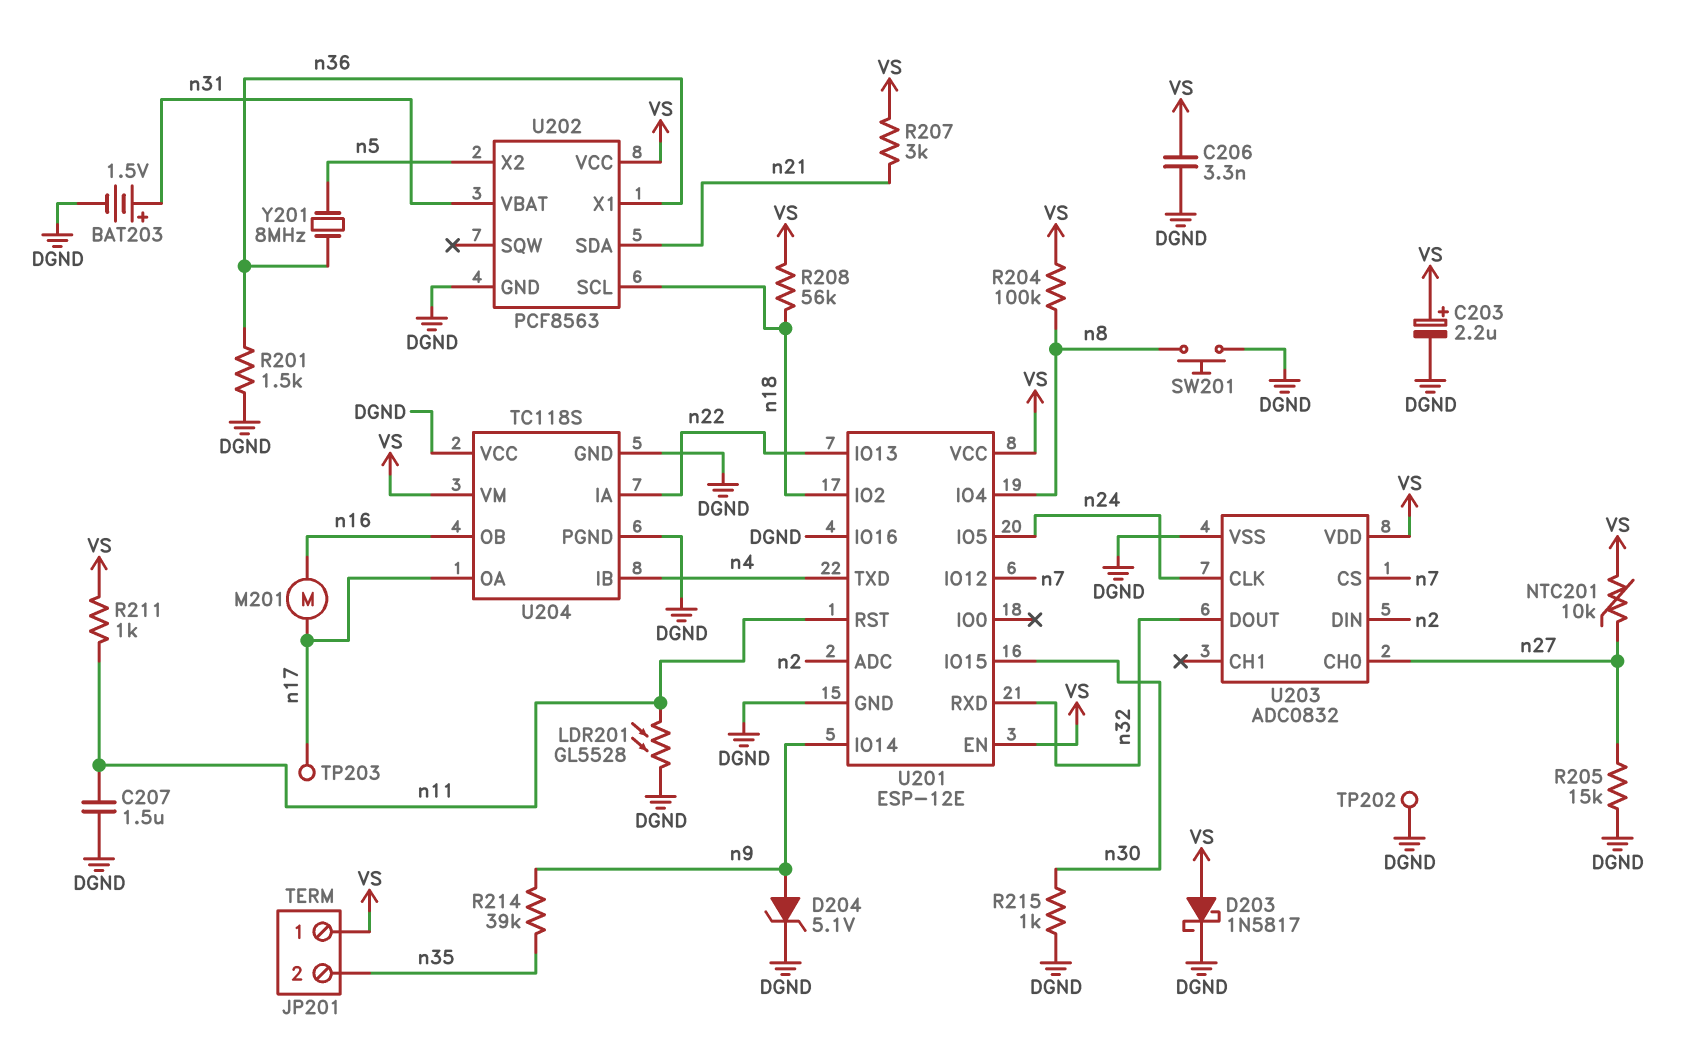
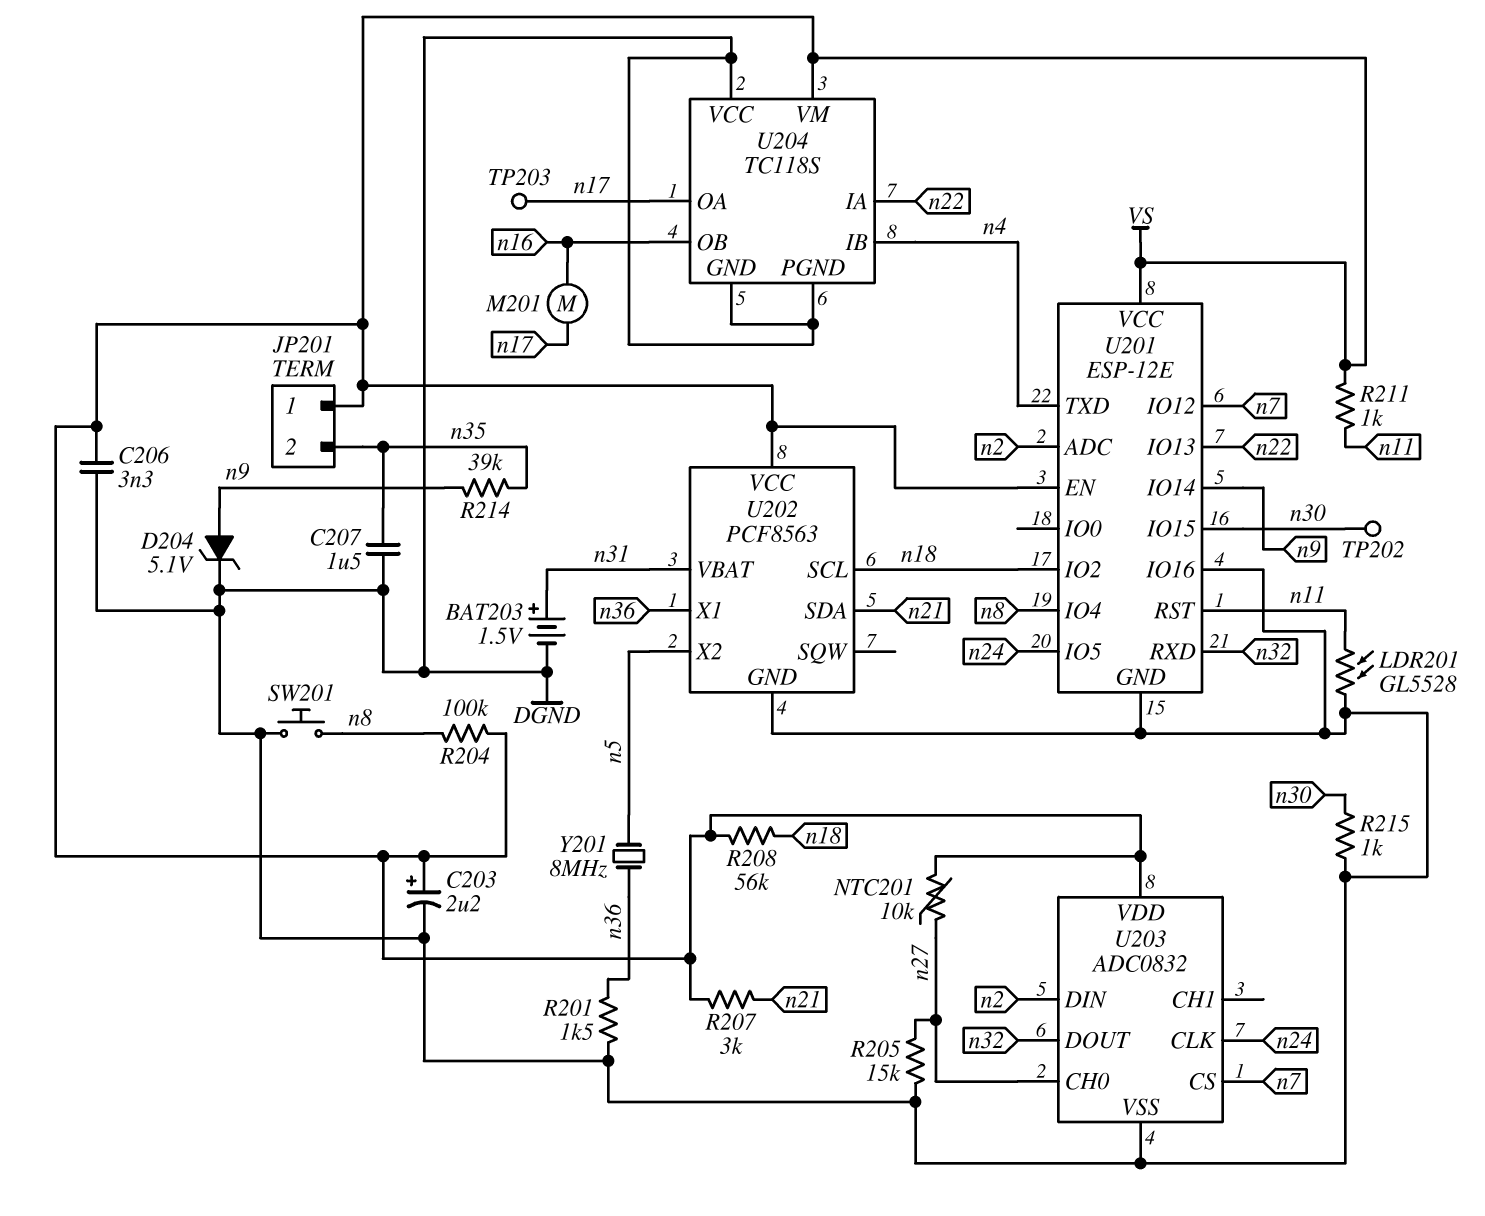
C207: 1.5uF (DGND, n11) -> 1.5uF (DGND, n35)
D203: schottky 1N5817 (A VS, K DGND) -> none
TP202: test point (DGND) -> test point (n30)

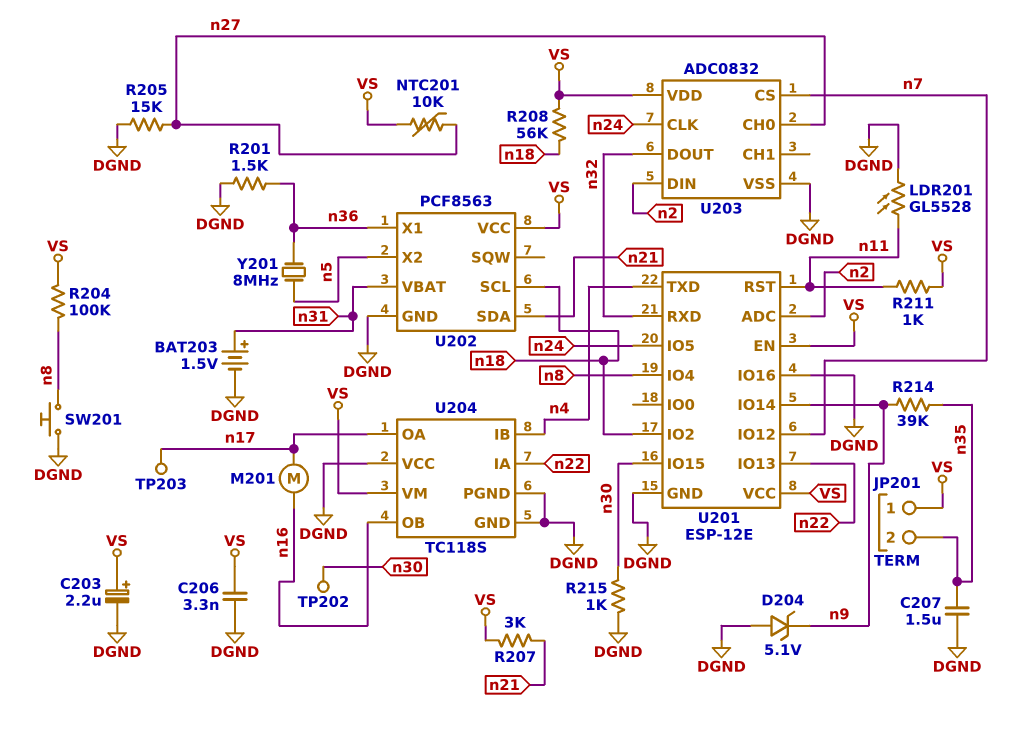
D204: zener 5.1V (A n9, K DGND) -> zener 5.1V (A DGND, K n9)

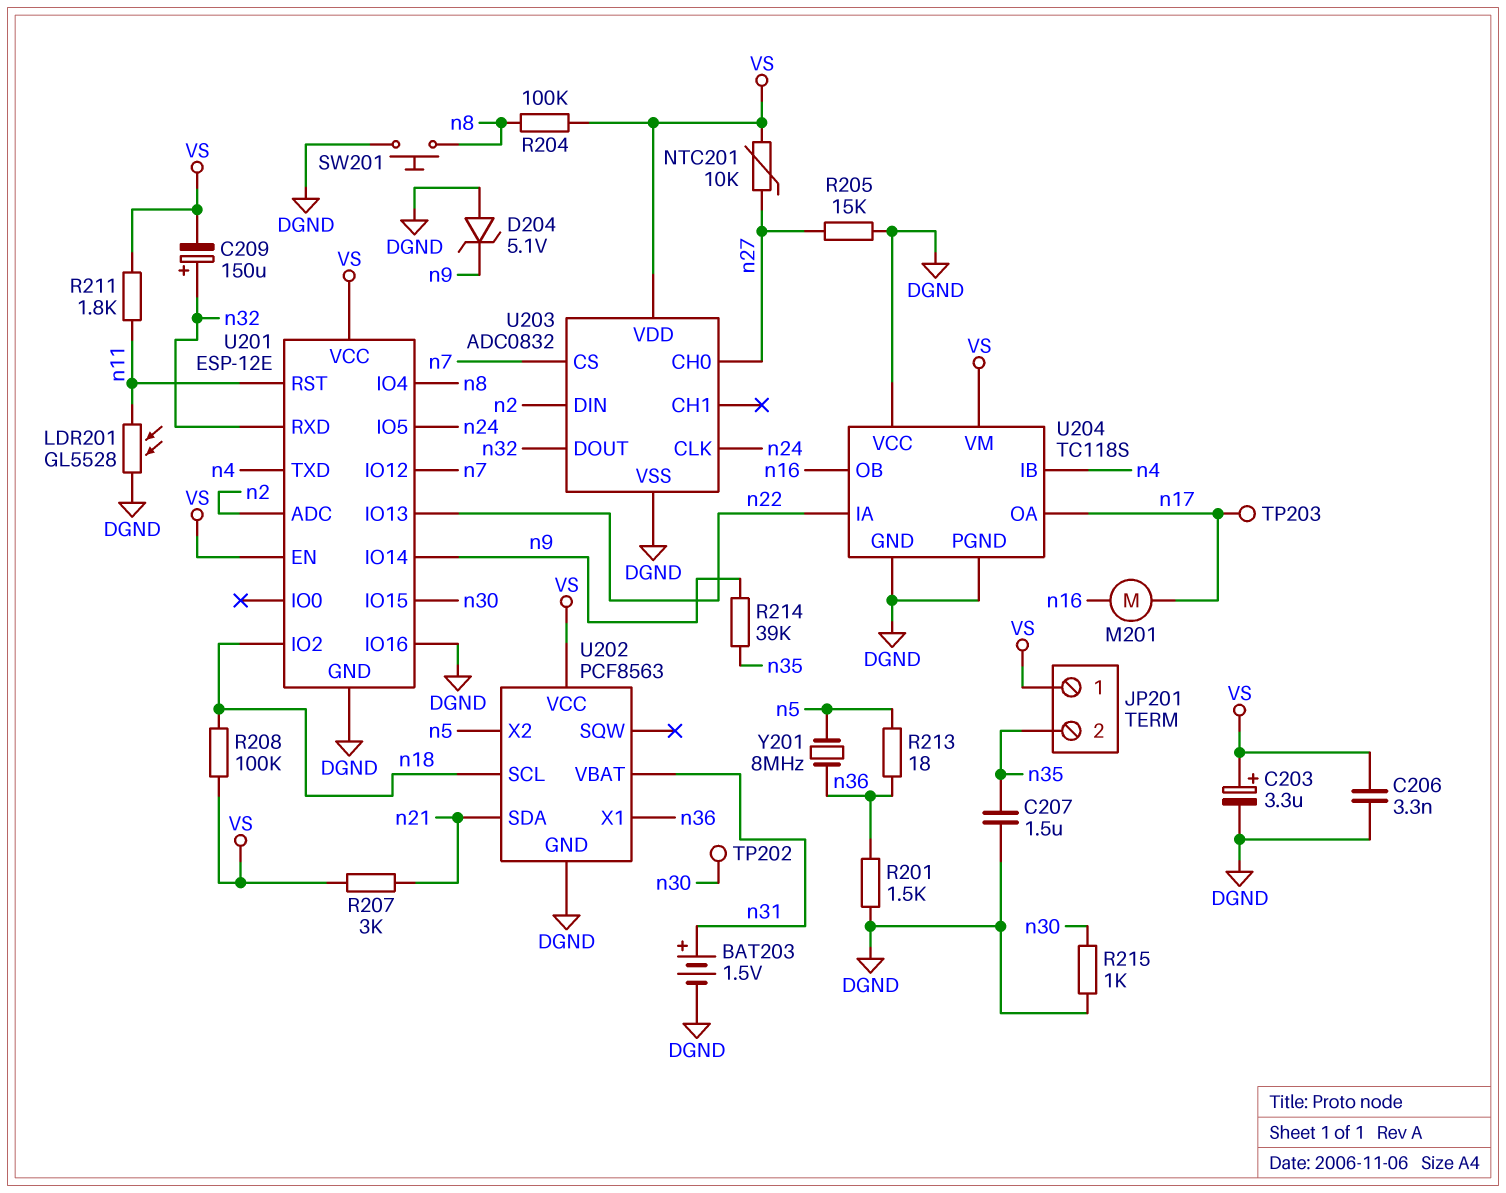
C203: 2.2uF (plus VS, minus DGND) -> 3.3uF (plus VS, minus DGND)
C209: none -> 150uF (plus n32, minus VS)
R208: 56k (VS, n18) -> 100k (VS, n18)
R211: 1k (VS, n11) -> 1.8k (VS, n11)
R213: none -> 18 (n5, n36)

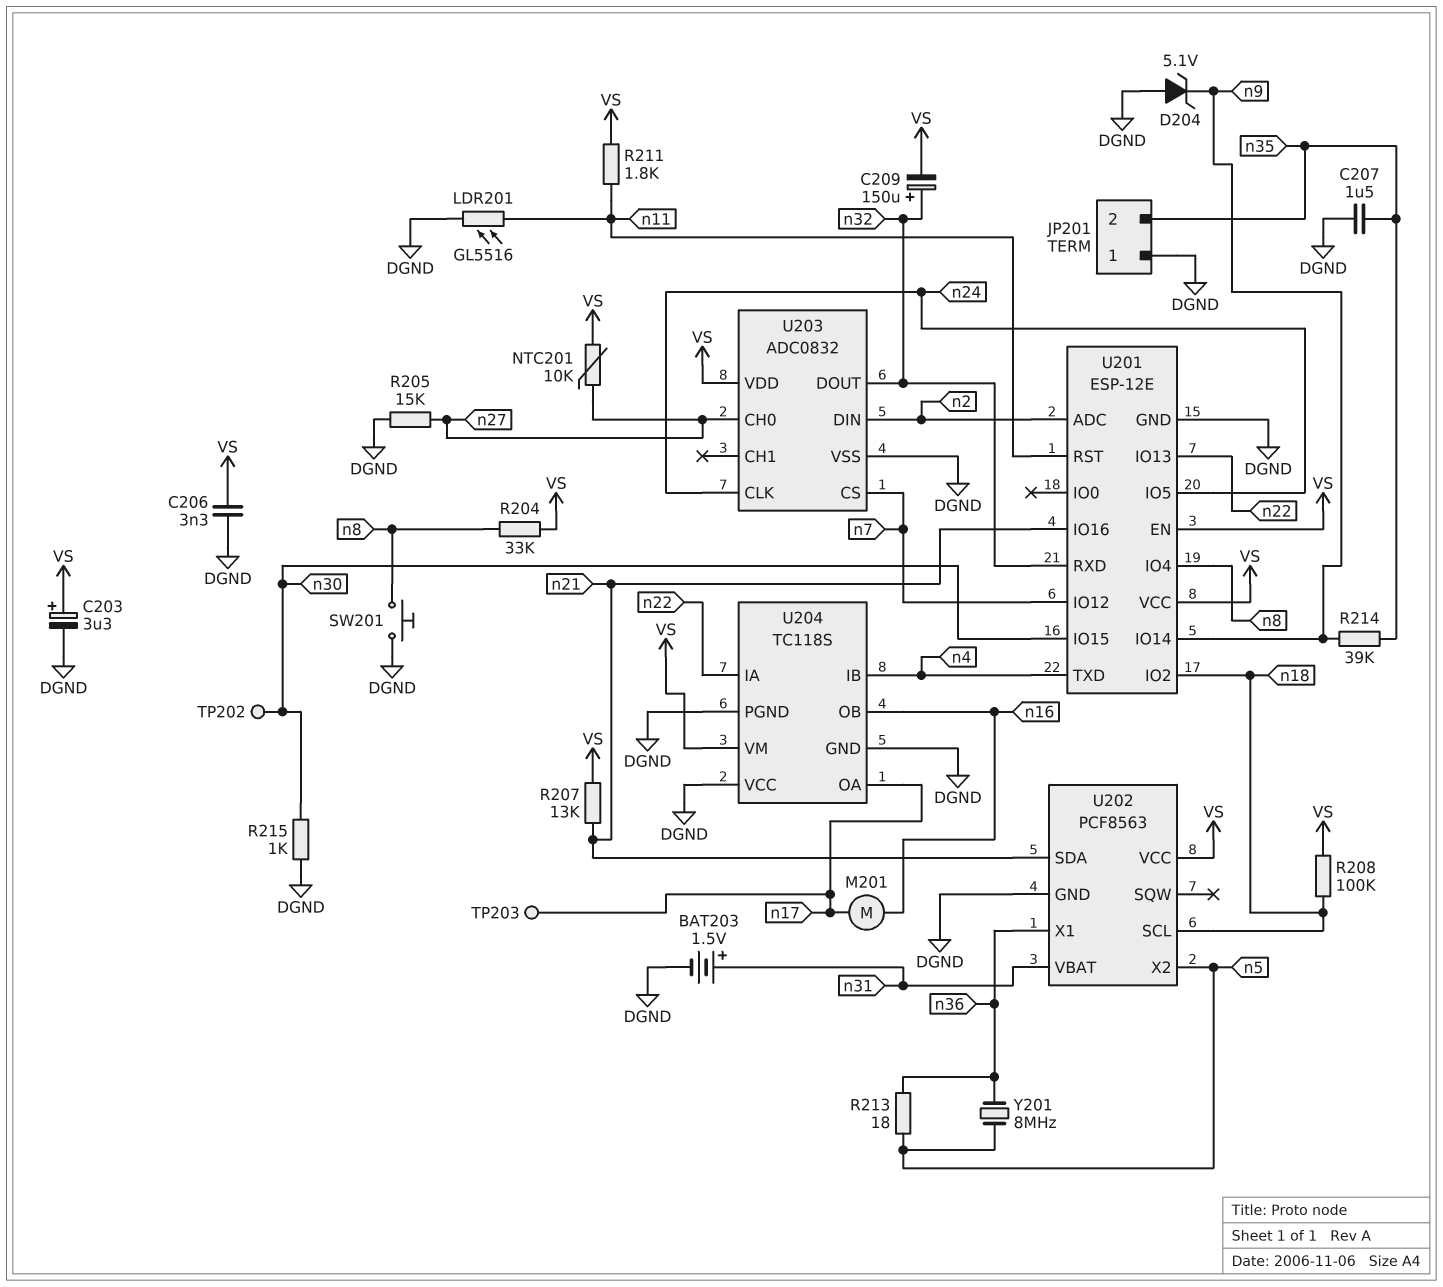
JP201 pin 1: VS -> DGND
LDR201: GL5528 (DGND, n11) -> GL5516 (DGND, n11)
R201: 1.5k (DGND, n36) -> none
R204: 100k (VS, n8) -> 33k (VS, n8)
R207: 3k (VS, n21) -> 13k (VS, n21)
U201 pin IO16: DGND -> n21

